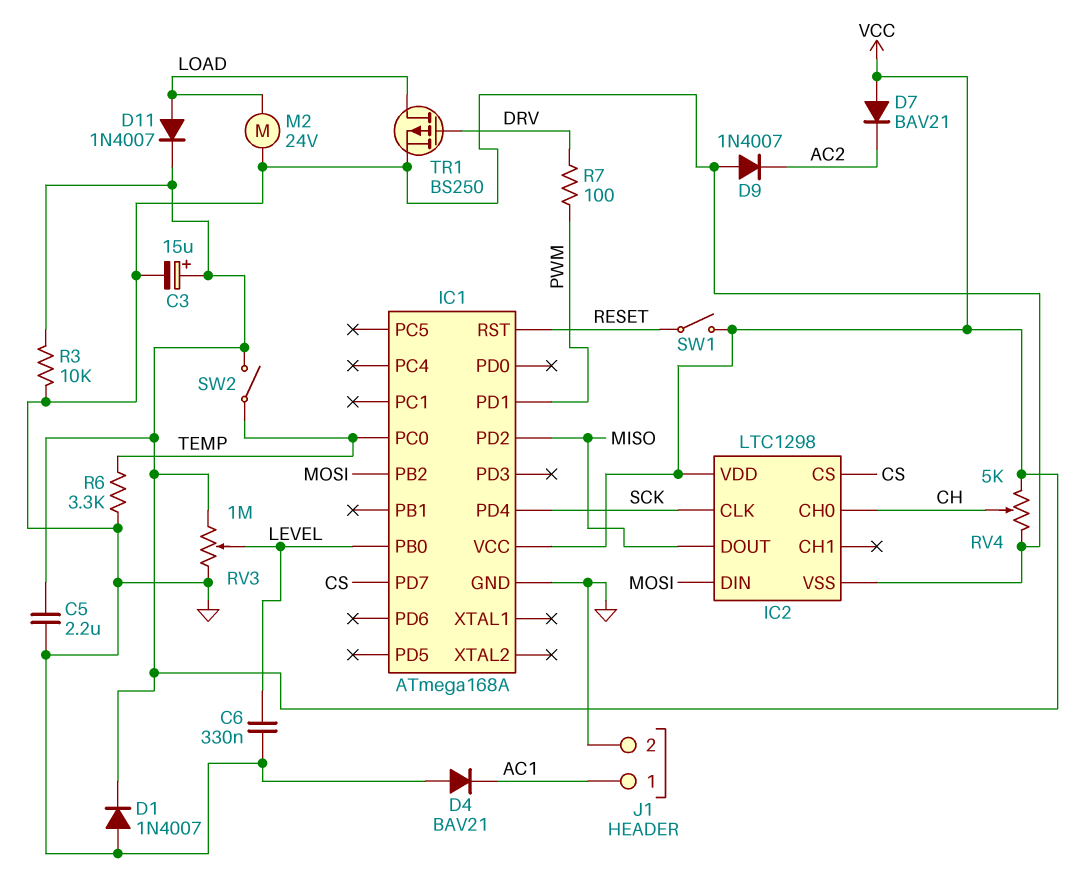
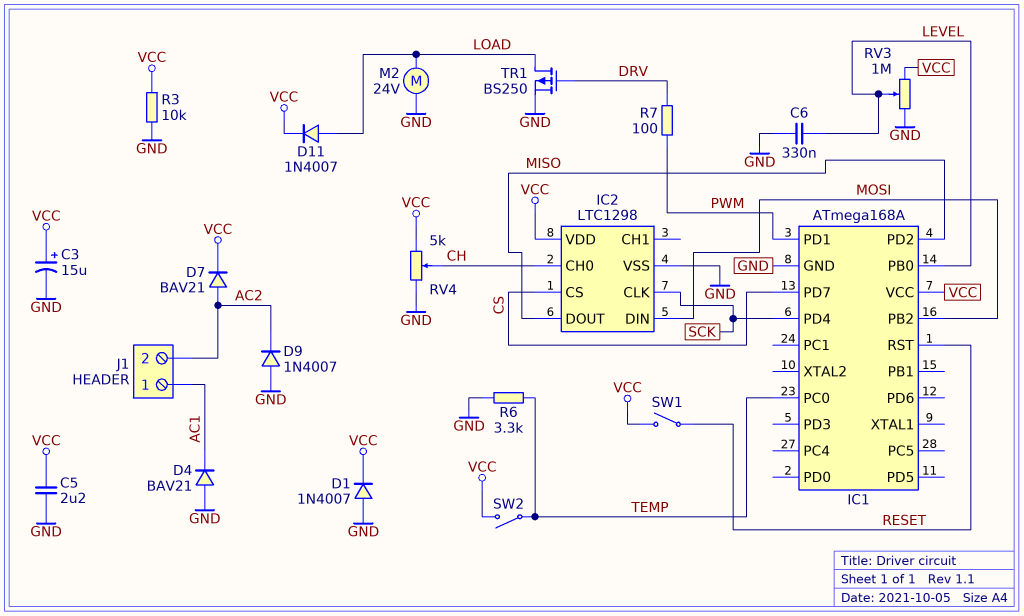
D7: diode BAV21 (A VCC, K AC2) -> diode BAV21 (A AC2, K VCC)
J1 pin 2: GND -> AC2

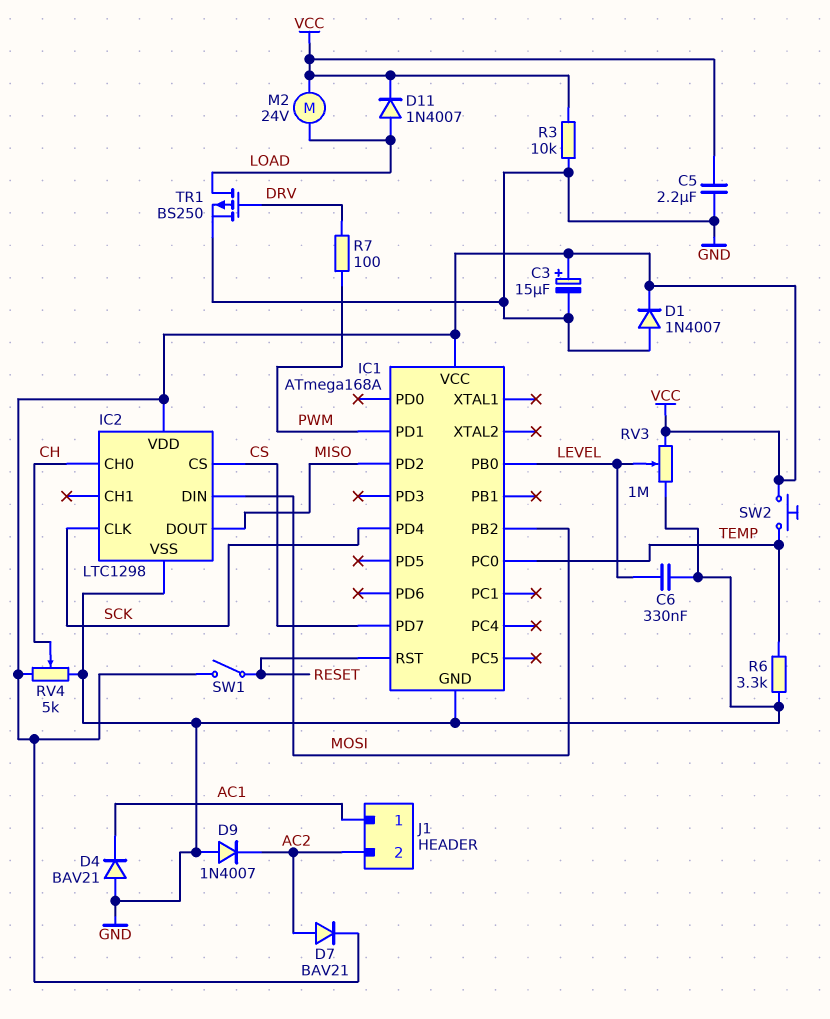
M2: motor 24V (GND, LOAD) -> motor 24V (LOAD, VCC)
SW2: switch (TEMP, VCC) -> button (TEMP, VCC)

